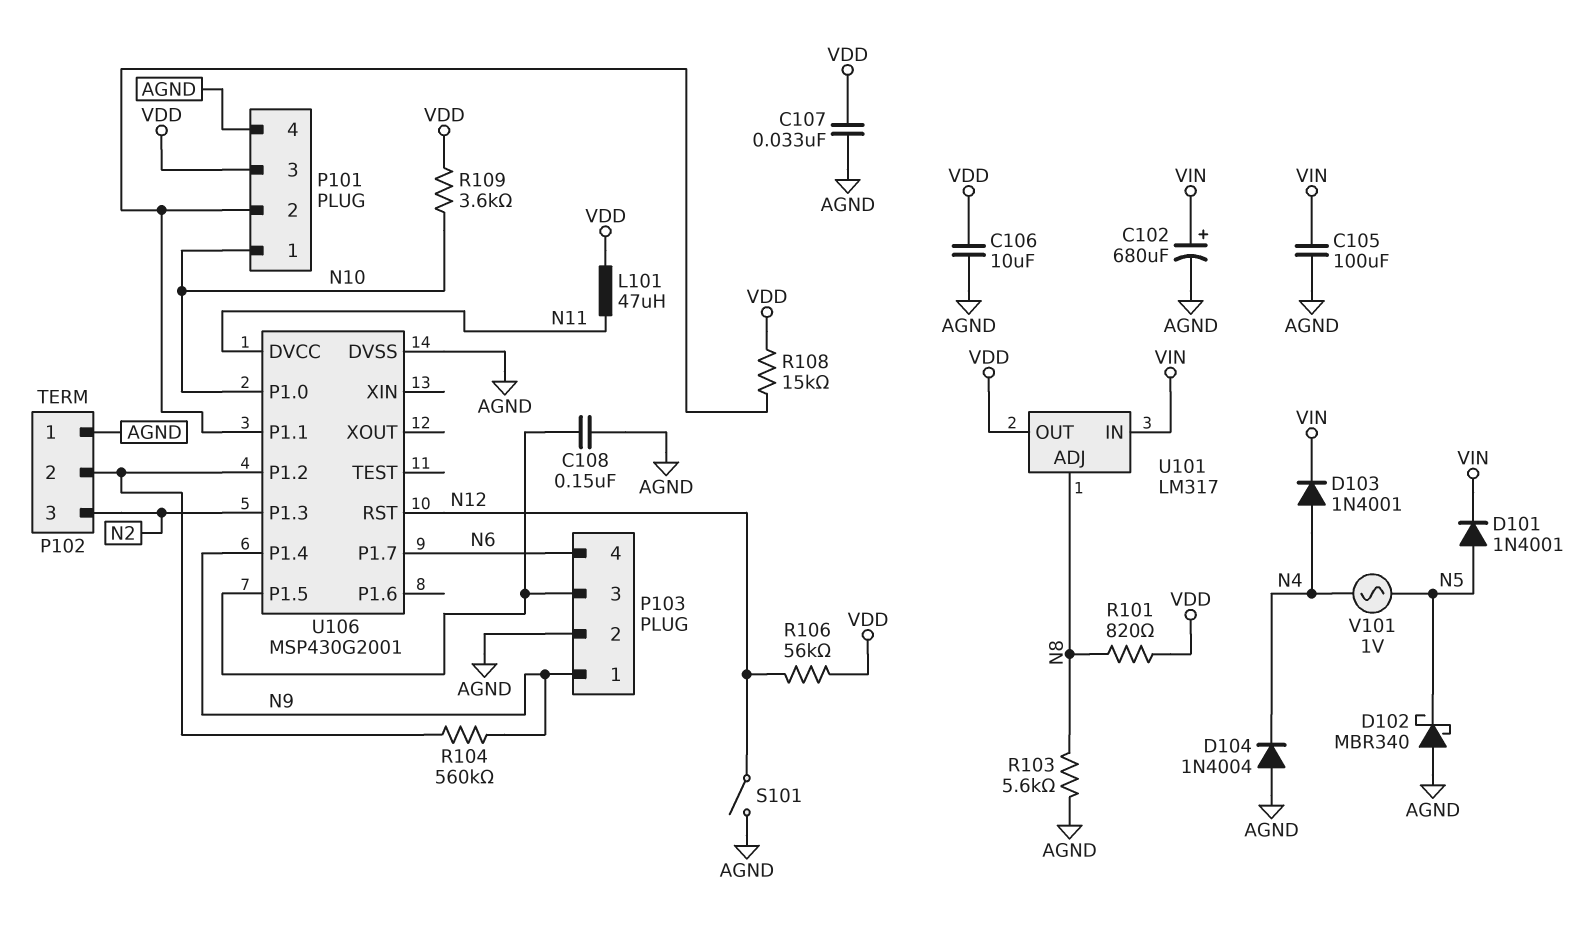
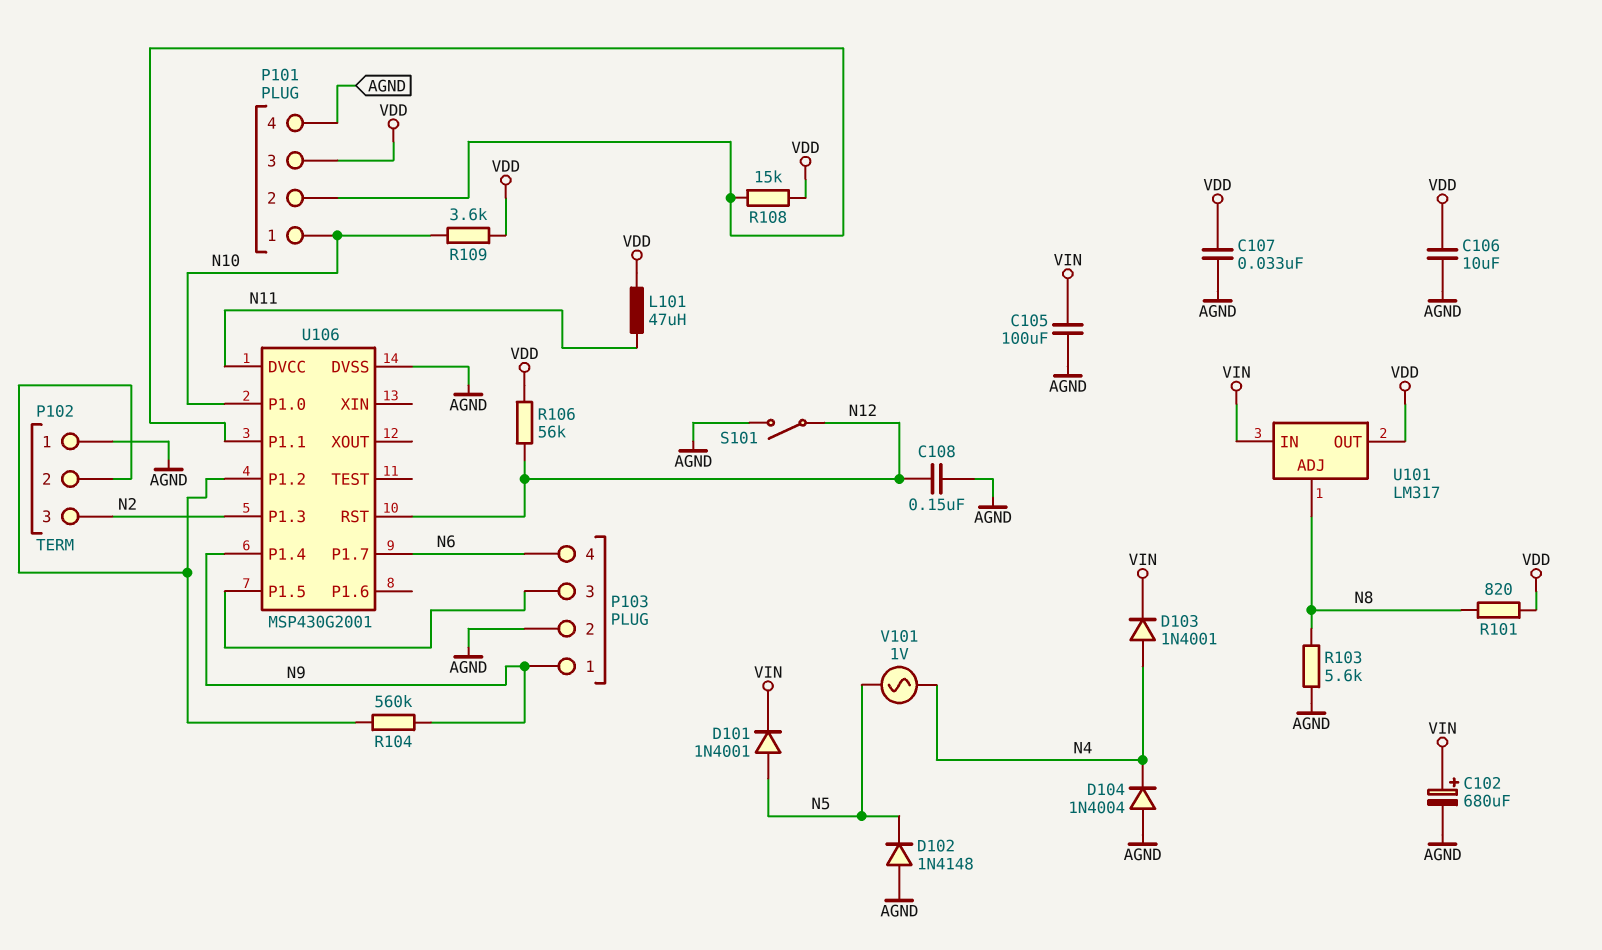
C108: 150nF (AGND, P103/3) -> 150nF (AGND, N12)
D102: schottky MBR340 (A AGND, K N5) -> diode 1N4148 (A AGND, K N5)

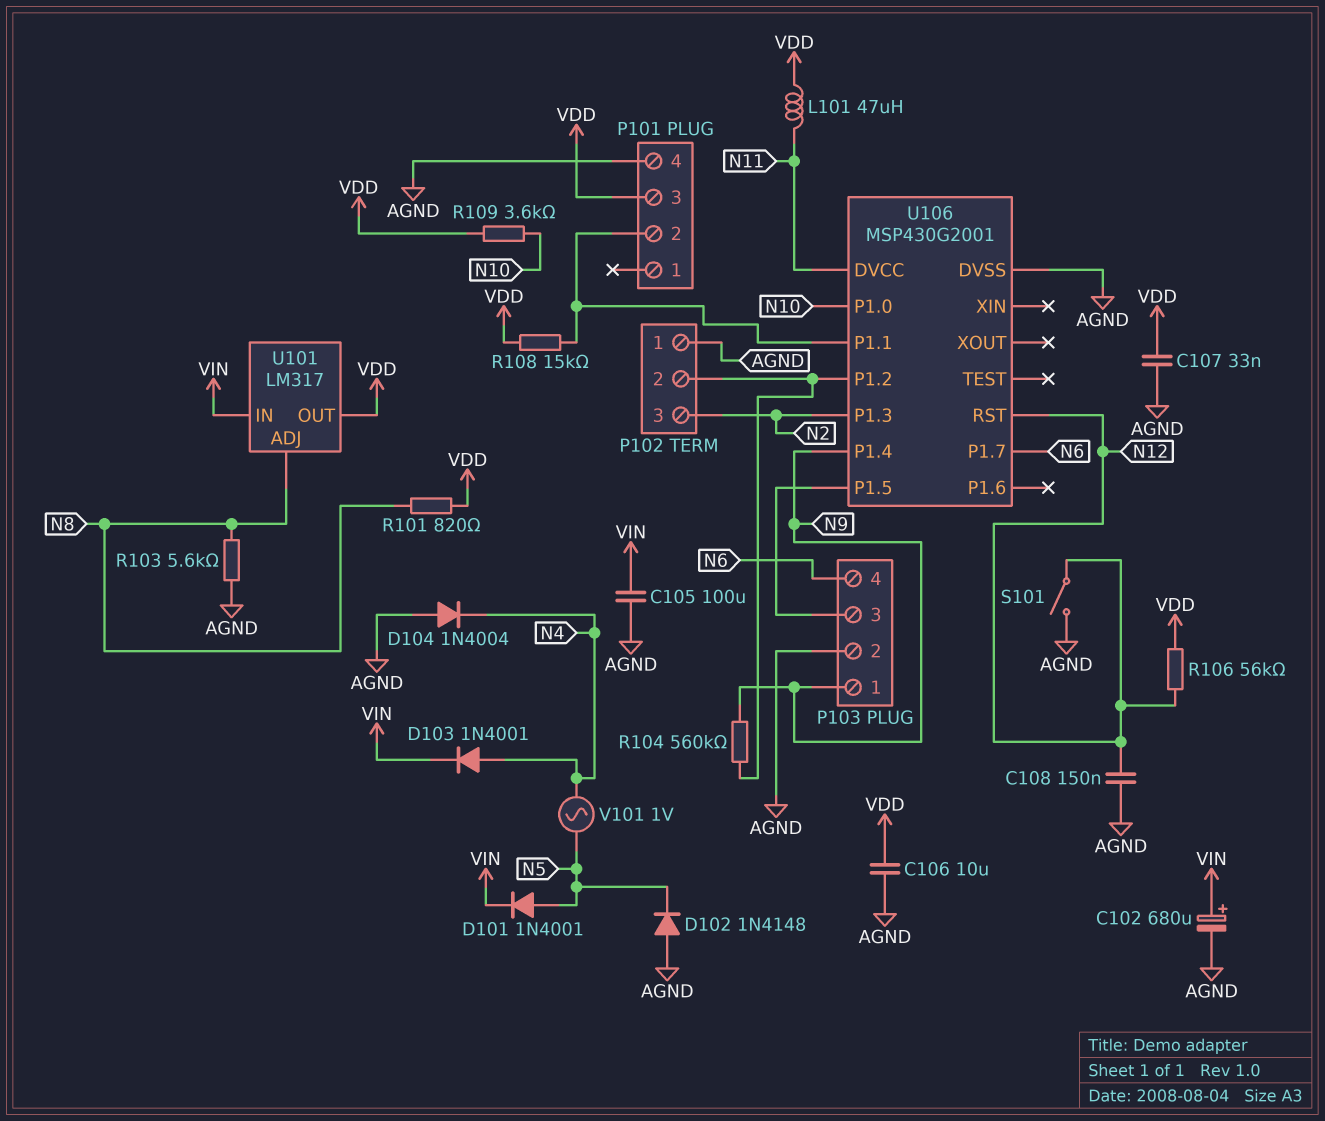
P101 pin 1: N10 -> none

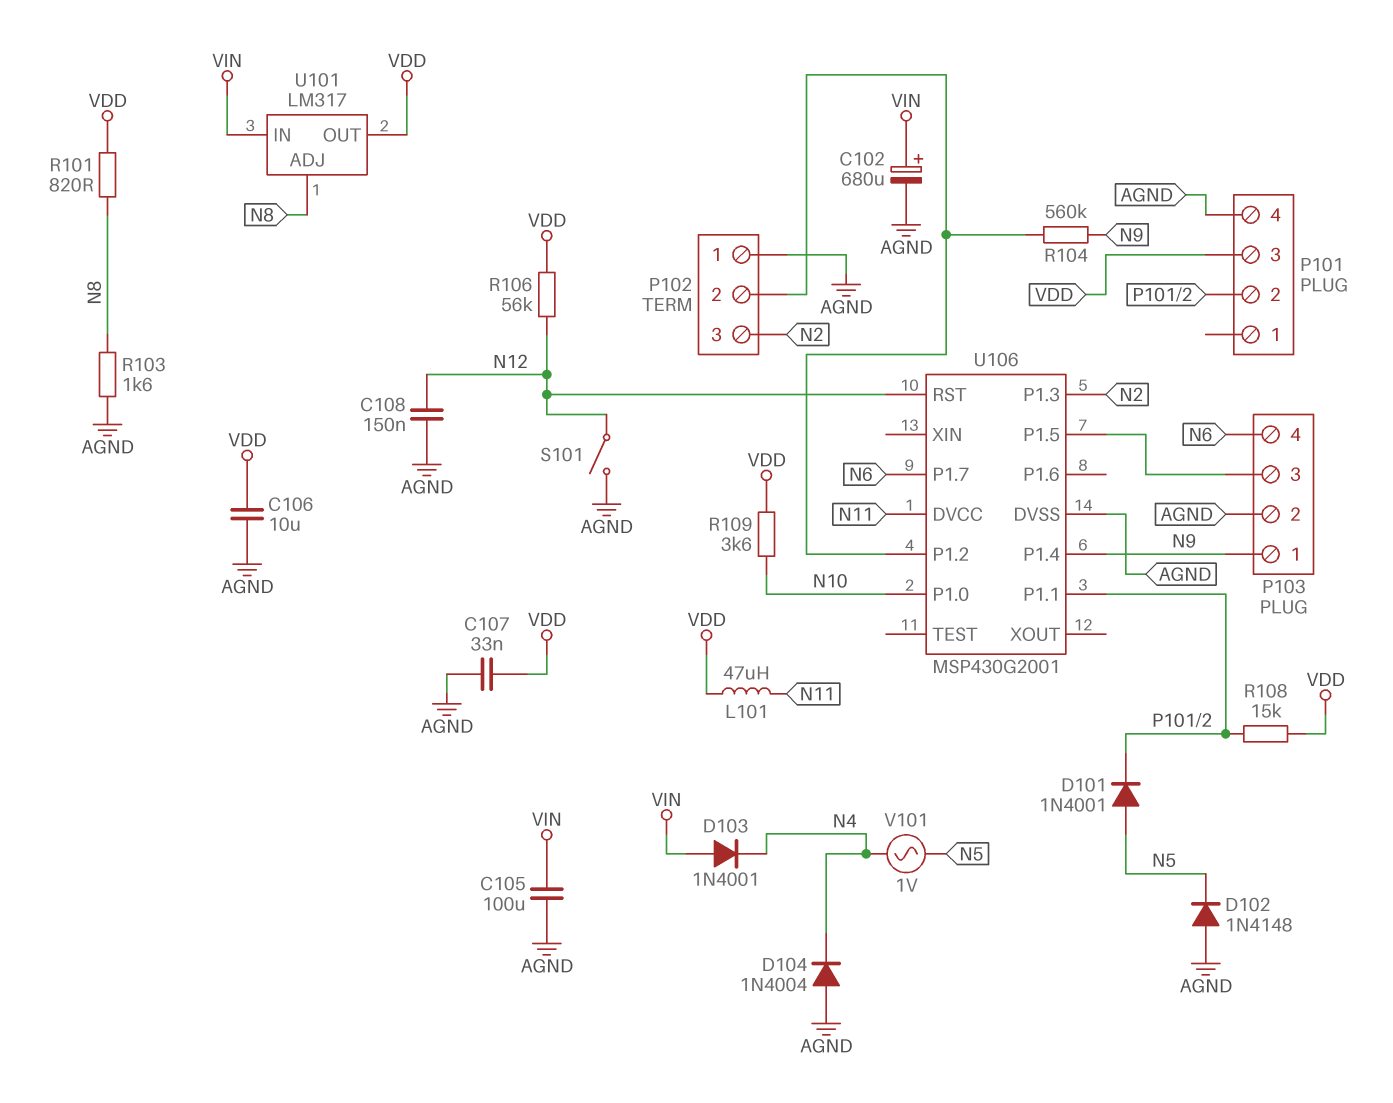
D101: diode 1N4001 (A N5, K VIN) -> diode 1N4001 (A N5, K P101/2)
D103: diode 1N4001 (A N4, K VIN) -> diode 1N4001 (A VIN, K N4)
R103: 5.6k (AGND, N8) -> 1.6k (AGND, N8)

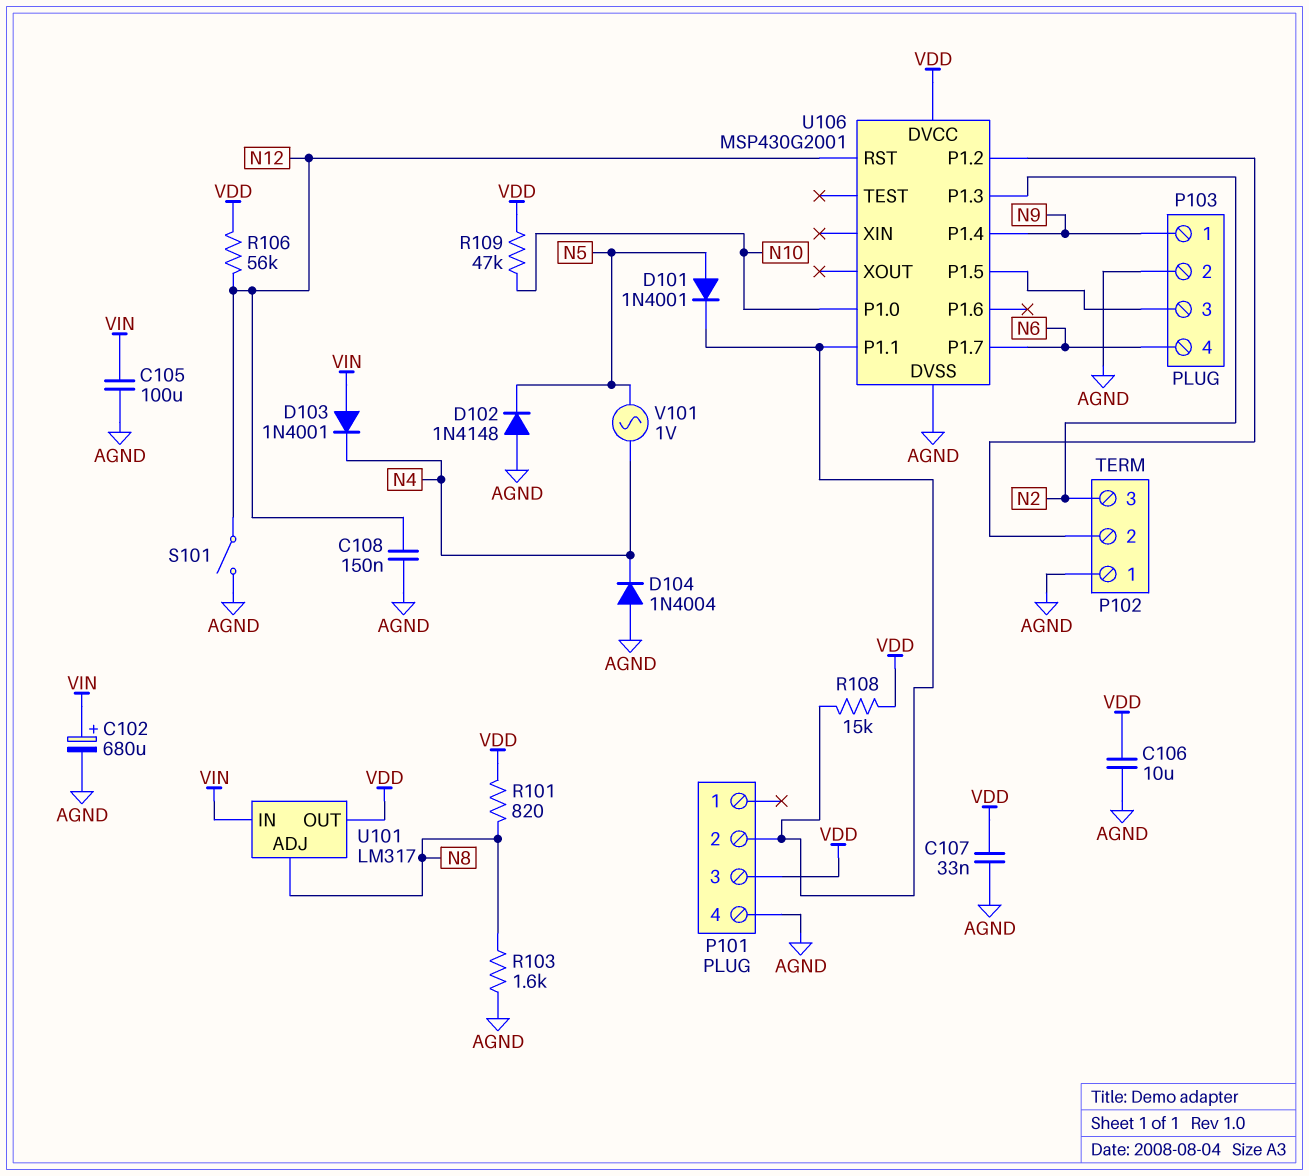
L101: 47uH (N11, VDD) -> none
R104: 560k (N9, P102/2) -> none
R109: 3.6k (N10, VDD) -> 47k (N10, VDD)
U106 pin DVCC: N11 -> VDD

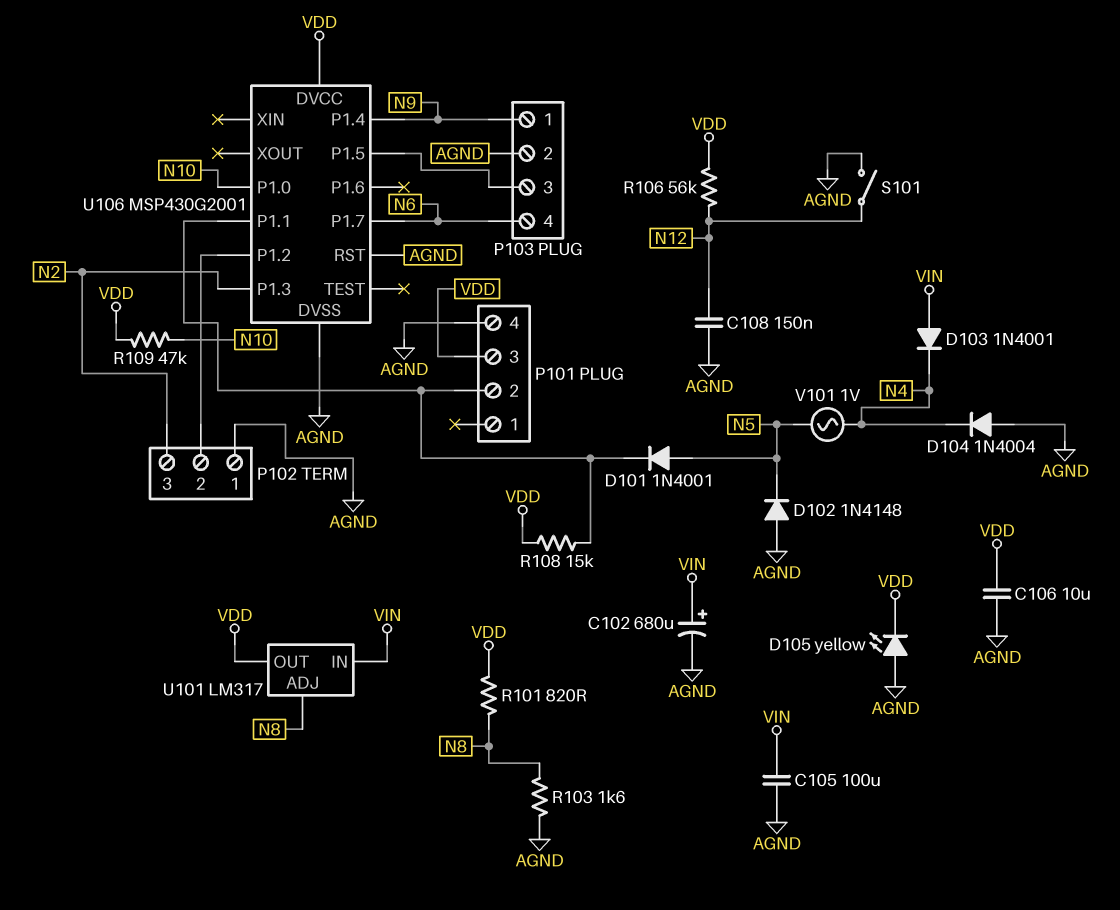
C107: 33nF (AGND, VDD) -> none
D105: none -> LED yellow (A AGND, K VDD)
U106 pin RST: N12 -> AGND

